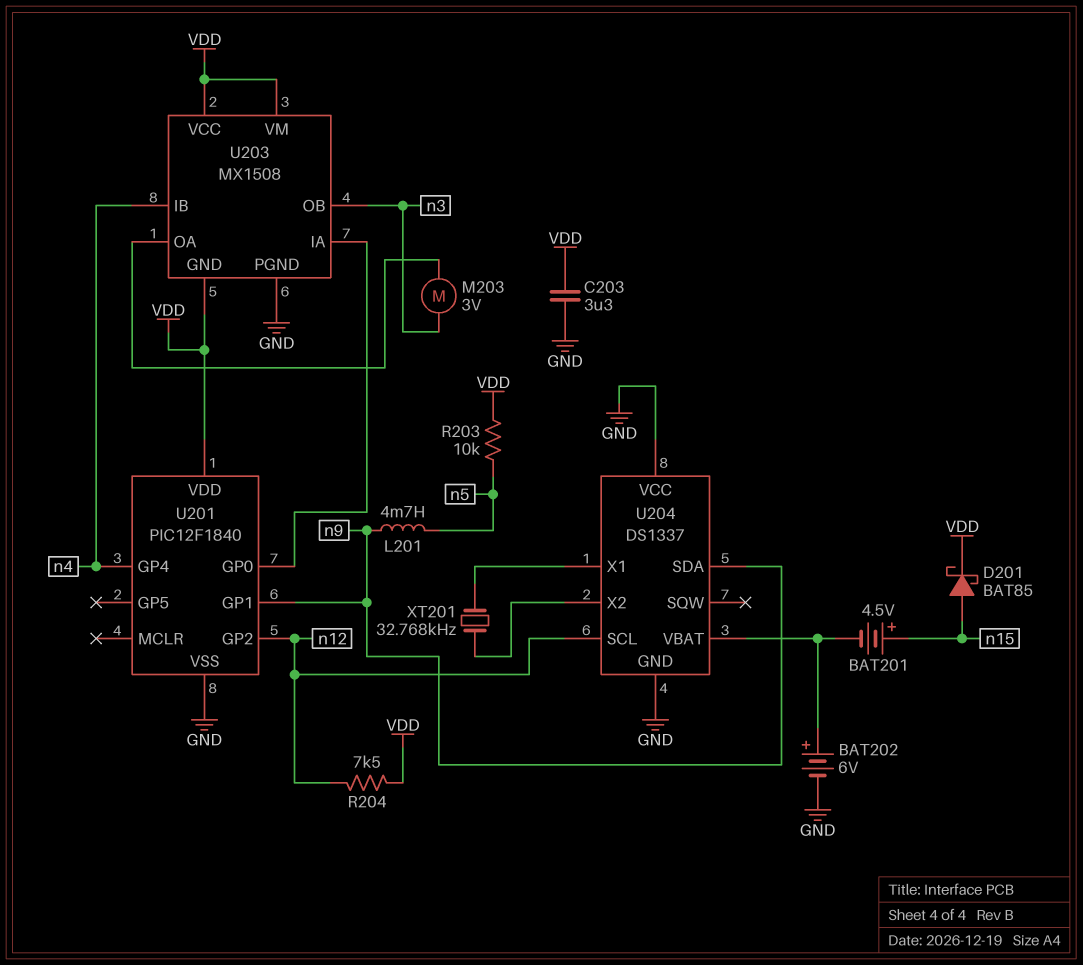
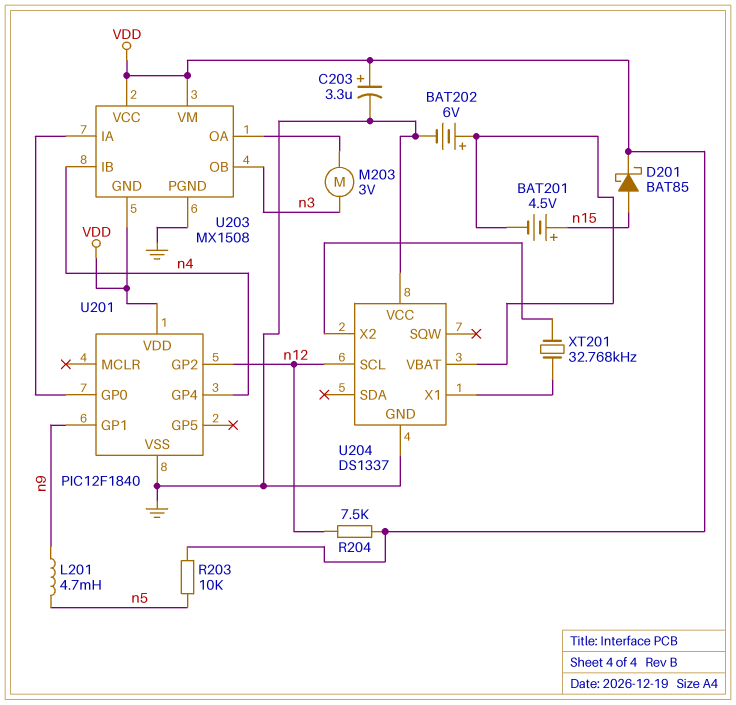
C203: 3.3uF (GND, VDD) -> 3.3uF (plus VDD, minus GND)
U204 pin SDA: n9 -> none

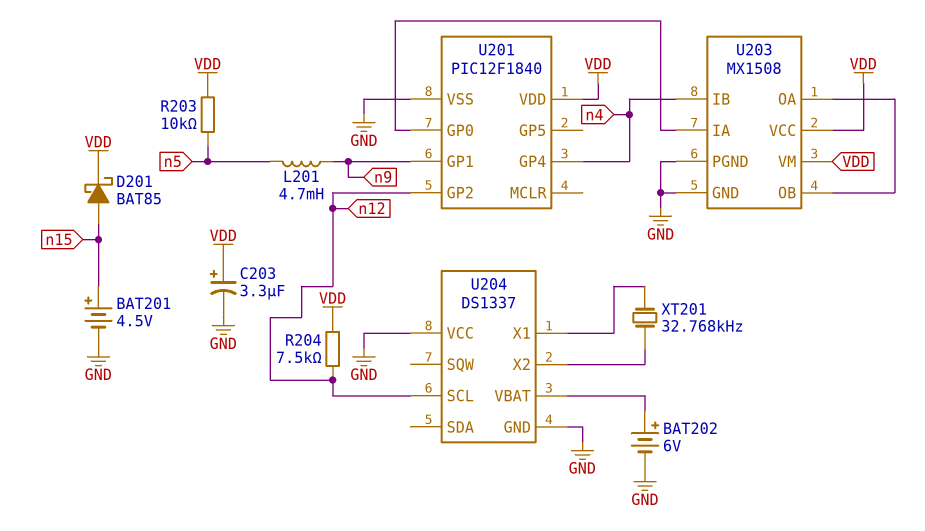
BAT201: 4.5V (plus n15, minus U204/VBAT) -> 4.5V (plus n15, minus GND)
M203: motor 3V (U203/OA, n3) -> none
U203 pin GND: VDD -> GND
U203 pin OB: n3 -> U203/OA

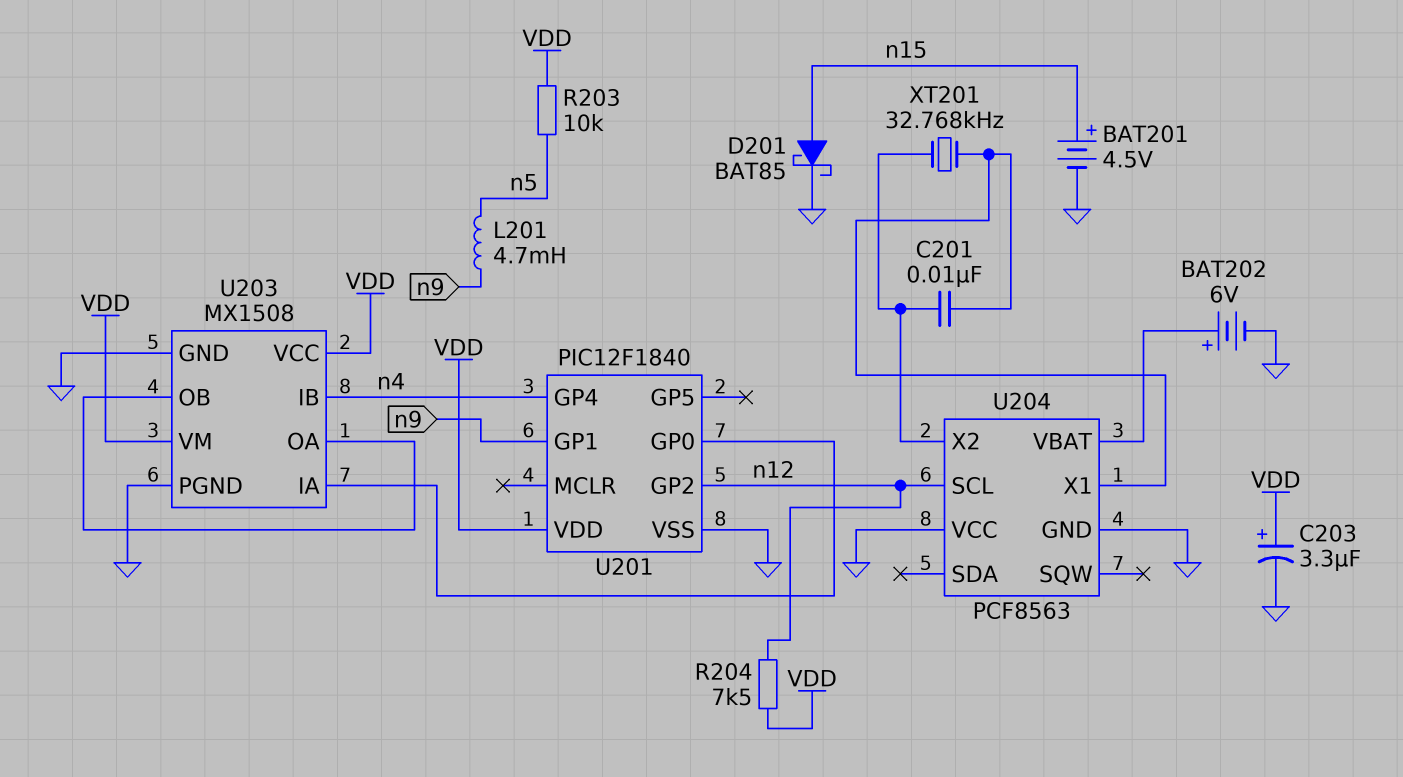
C201: none -> 10nF (U204/X1, U204/X2)
D201: schottky BAT85 (A n15, K VDD) -> schottky BAT85 (A n15, K GND)
U204: DS1337 -> PCF8563

